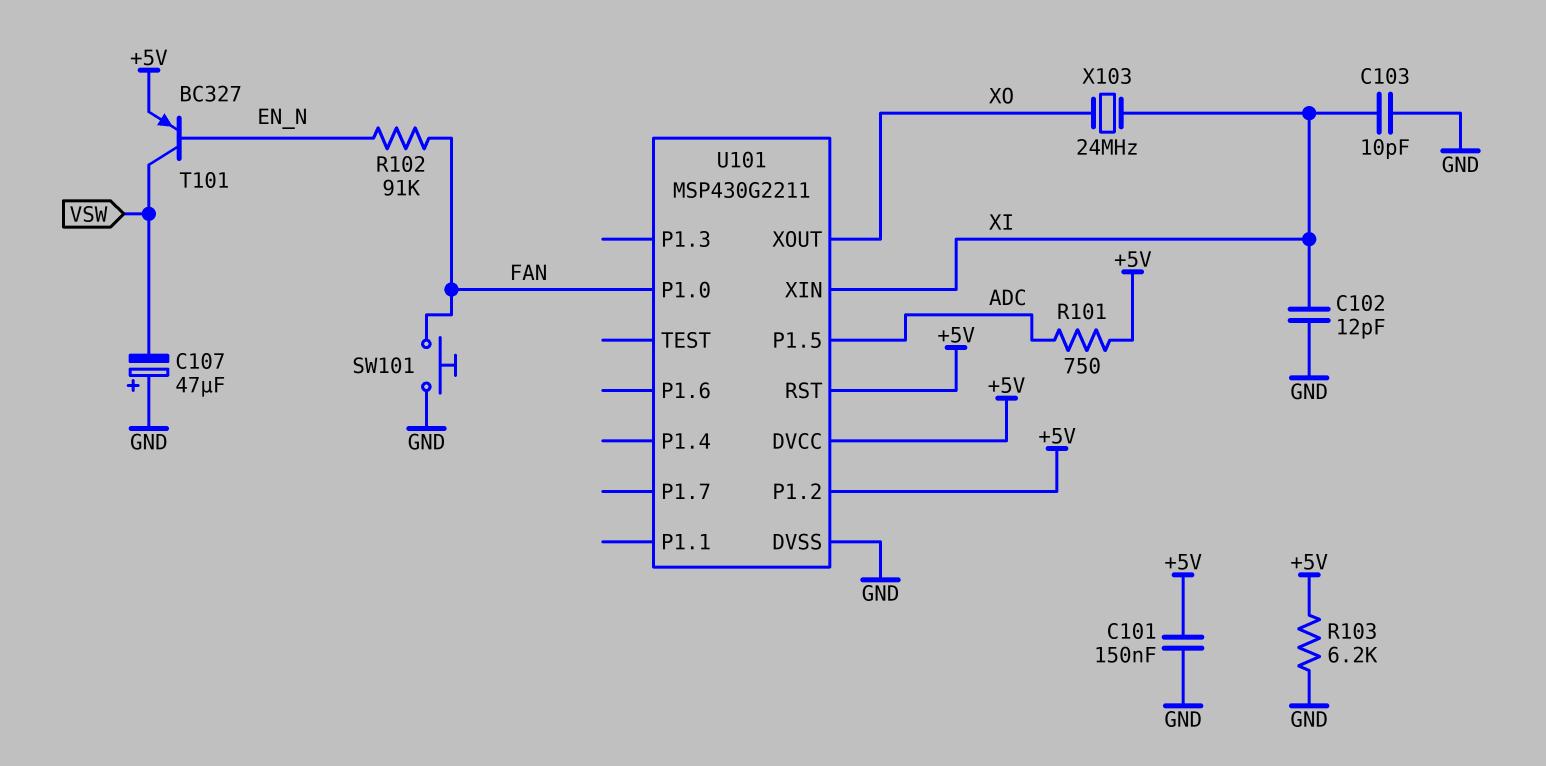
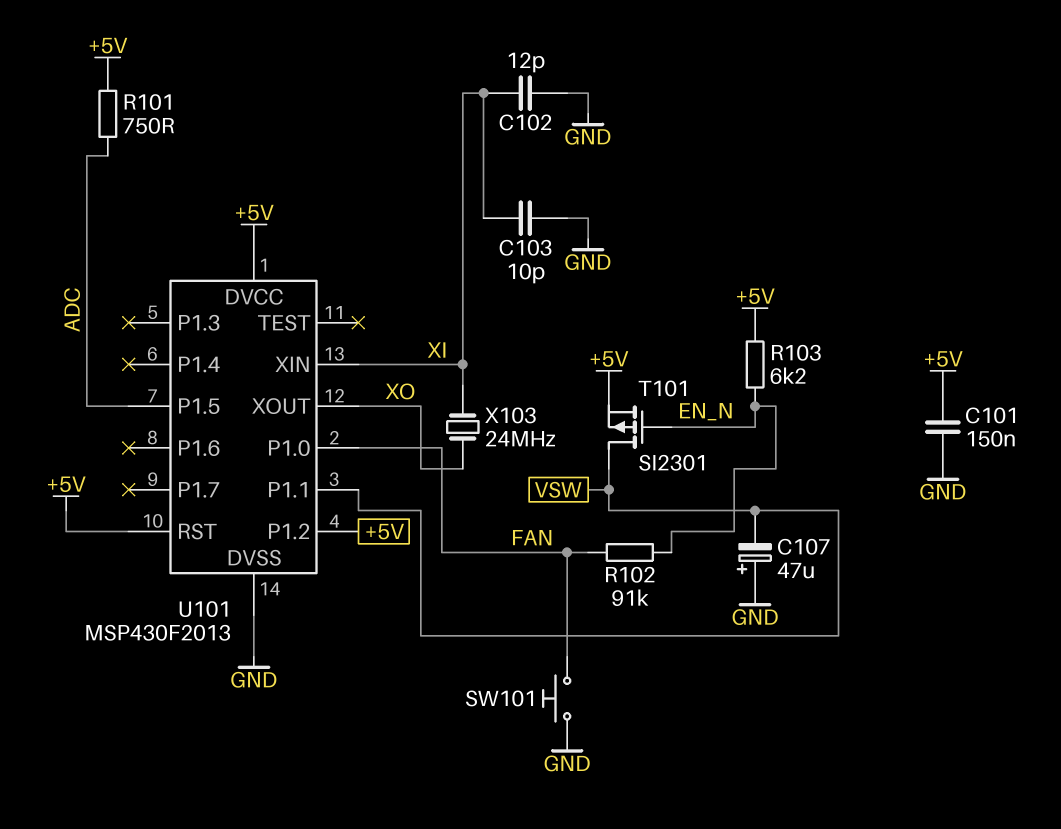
R103: 6.2k (+5V, GND) -> 6.2k (+5V, EN_N)
T101: PNP BC327 (B EN_N, C VSW, E +5V) -> PMOS SI2301 (G EN_N, D VSW, S +5V)
U101: MSP430G2211 -> MSP430F2013
U101 pin P1.1: none -> VSW

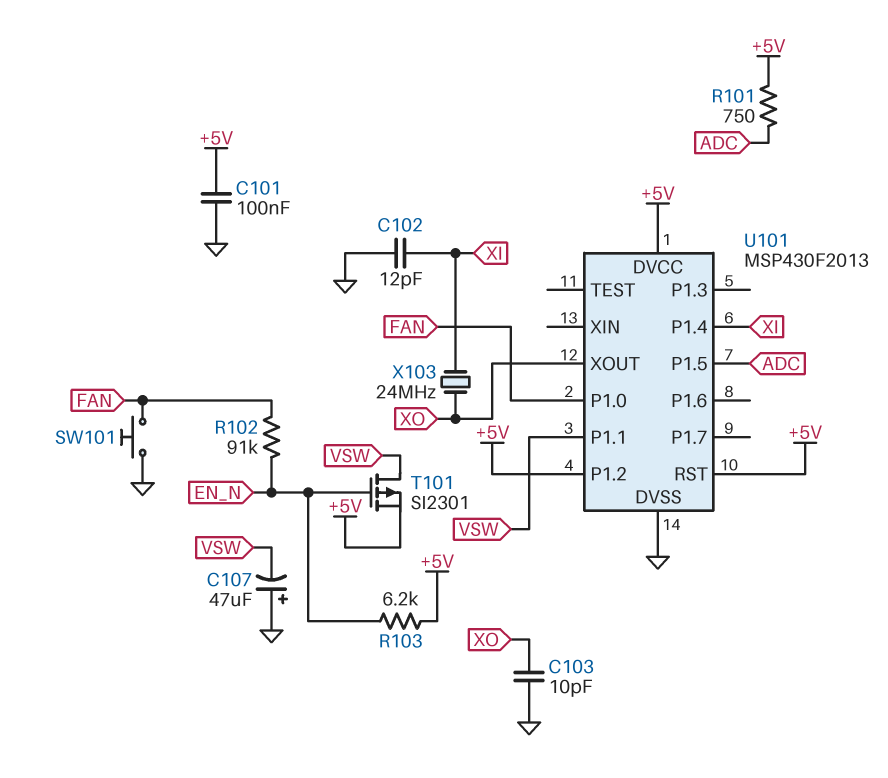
C101: 150nF (+5V, GND) -> 100nF (+5V, GND)
C103: 10pF (GND, XI) -> 10pF (GND, XO)
U101 pin P1.4: none -> XI
U101 pin XIN: XI -> none

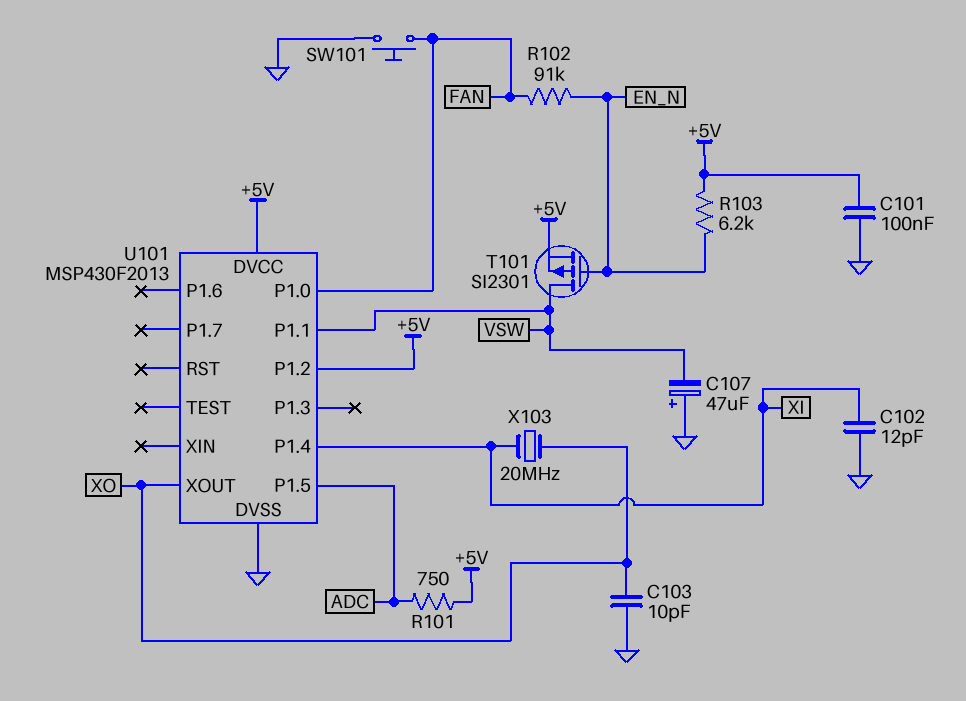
U101 pin RST: +5V -> none
X103: 24MHz (XI, XO) -> 20MHz (XI, XO)

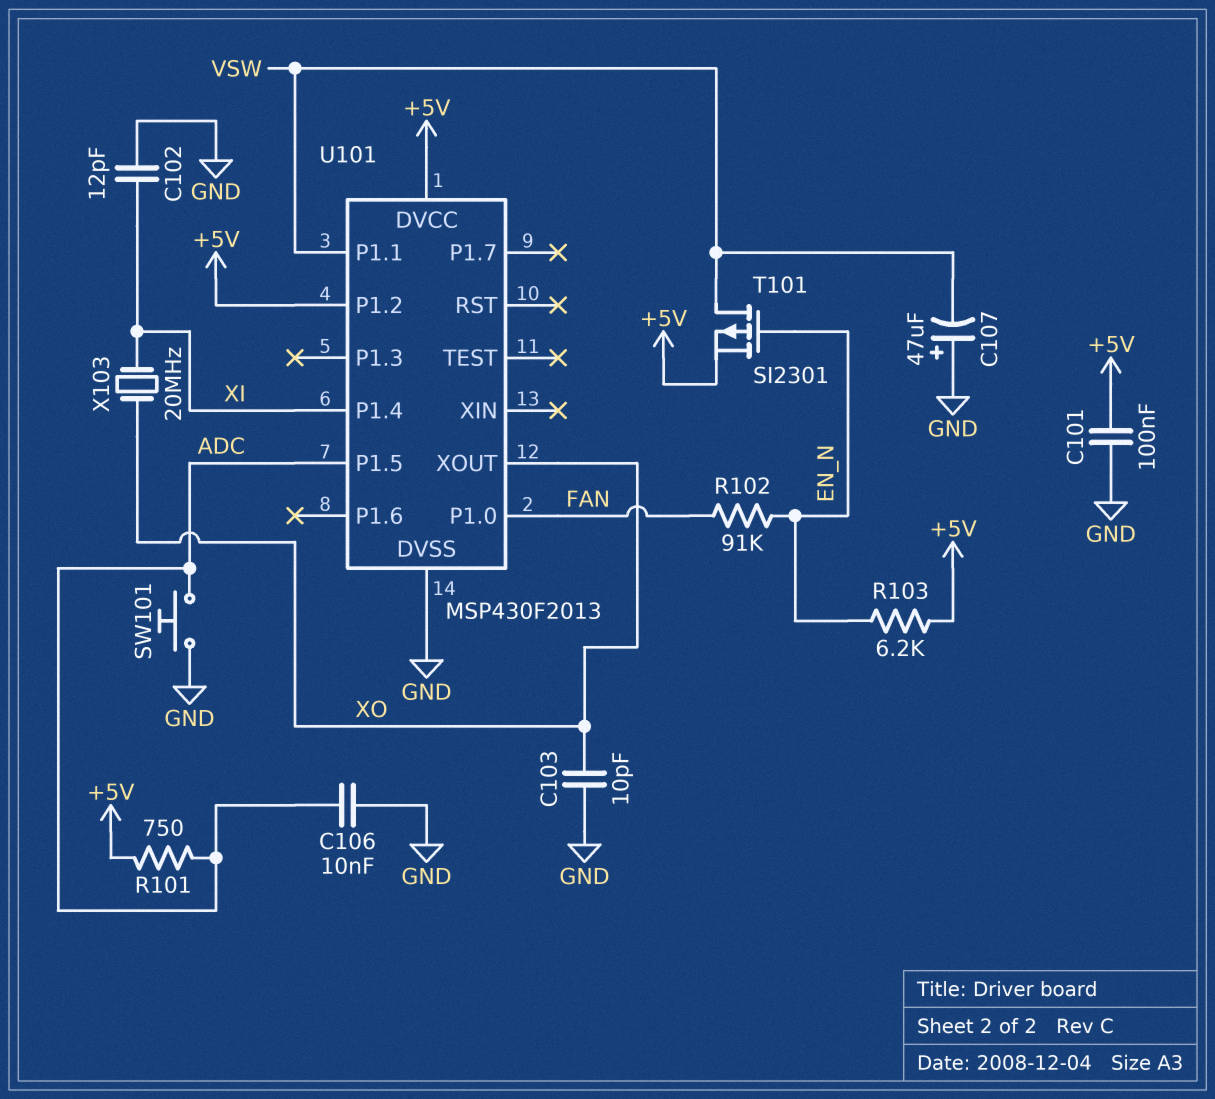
C106: none -> 10nF (ADC, GND)
SW101: button (FAN, GND) -> button (ADC, GND)

